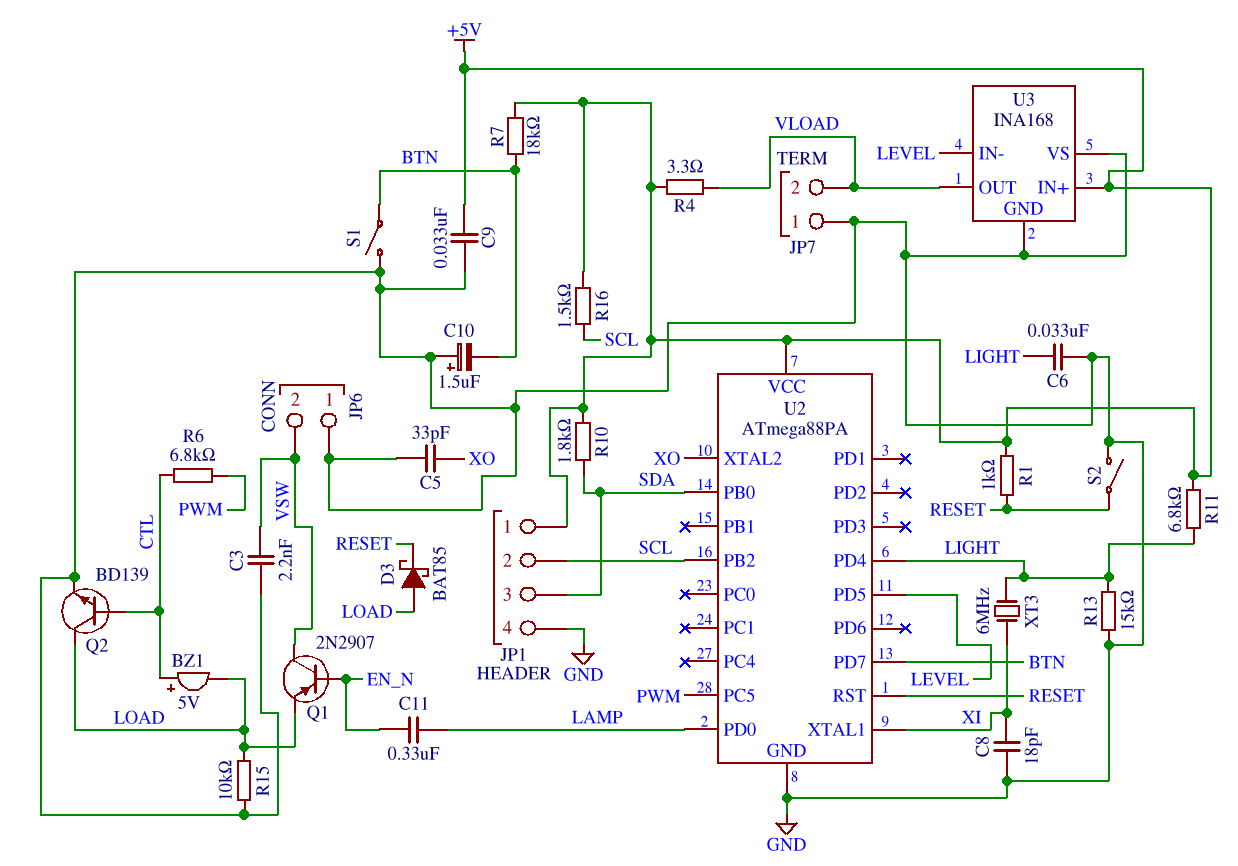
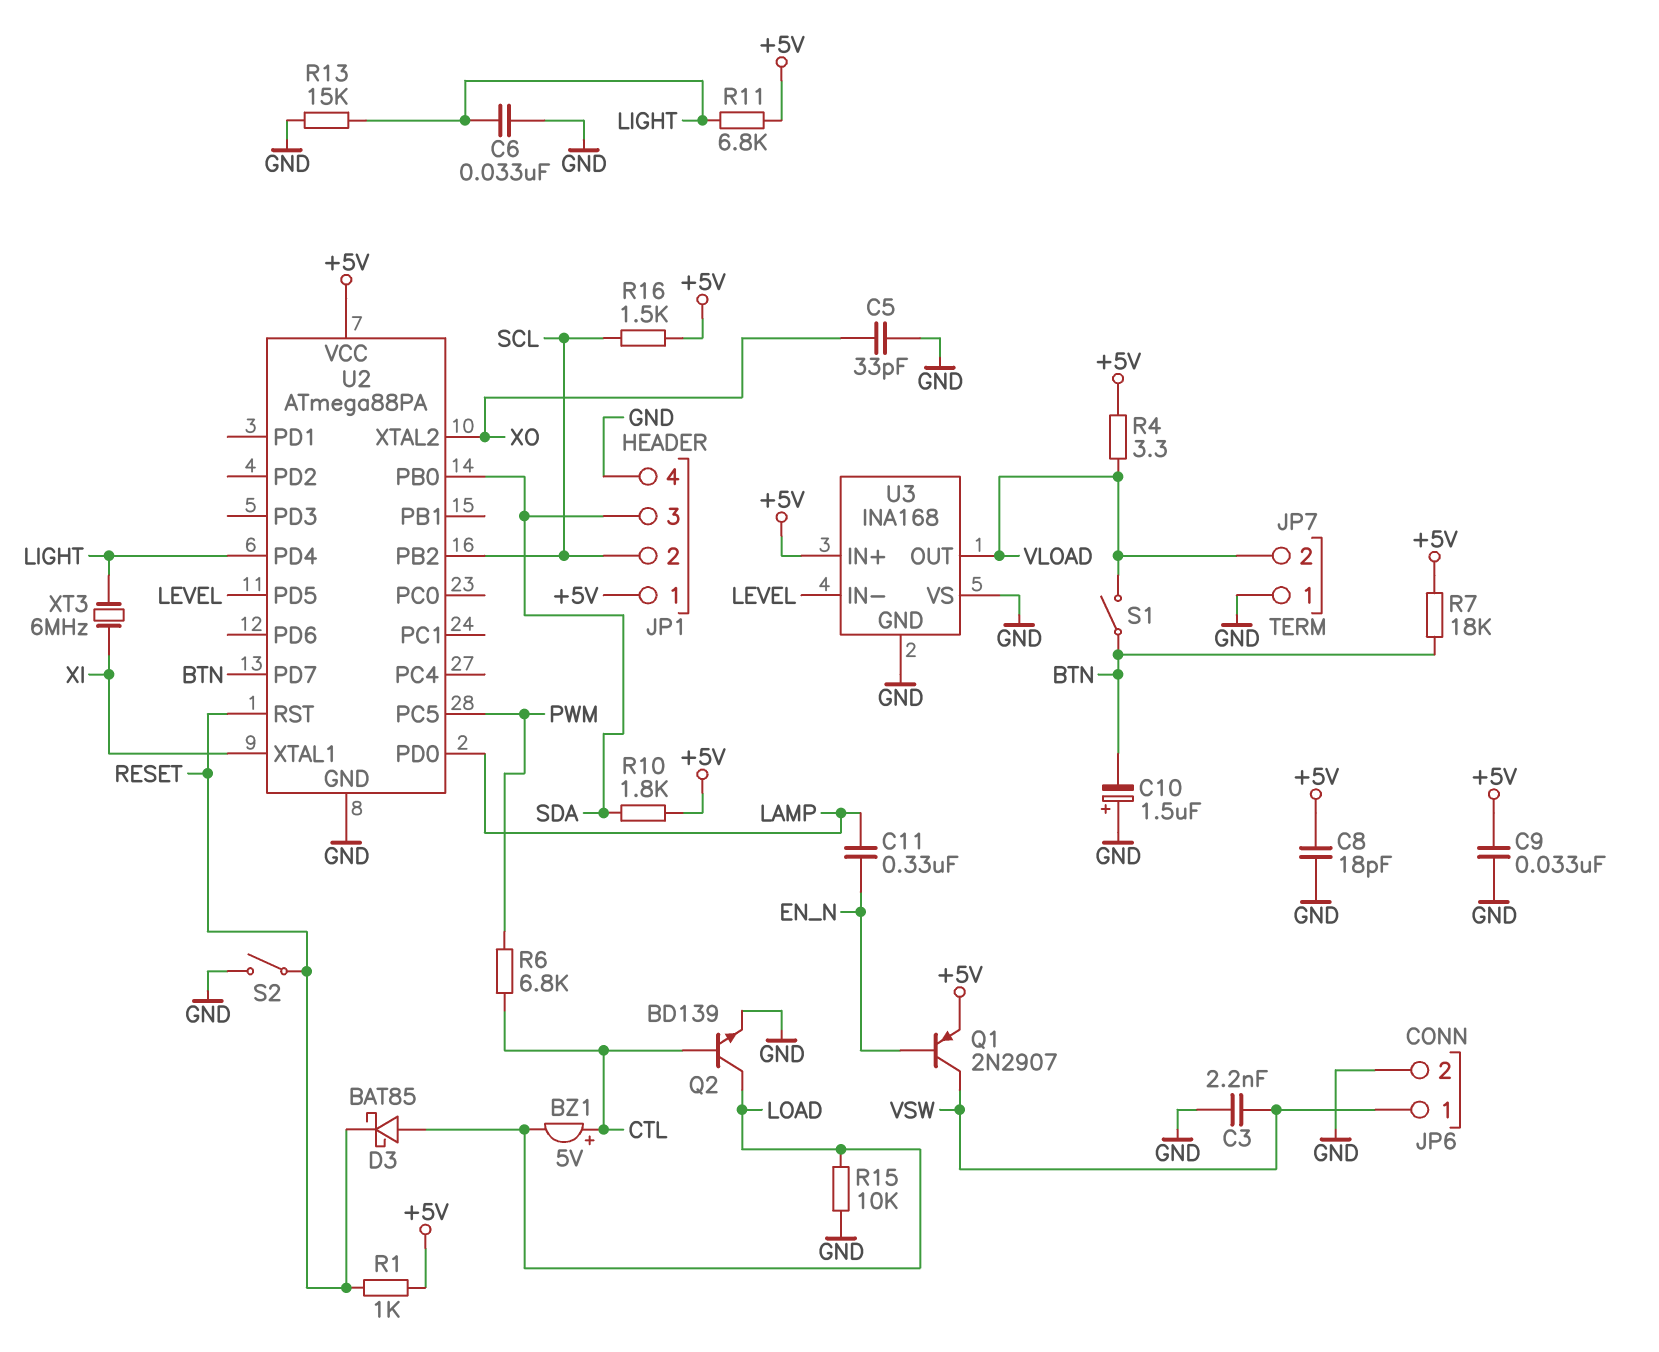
C8: 18pF (GND, XI) -> 18pF (+5V, GND)
JP6 pin 1: GND -> VSW
JP6 pin 2: VSW -> GND
Q1: PNP 2N2907 (B EN_N, C VSW, E LOAD) -> PNP 2N2907 (B EN_N, C VSW, E +5V)
S1: switch (BTN, GND) -> switch (BTN, VLOAD)

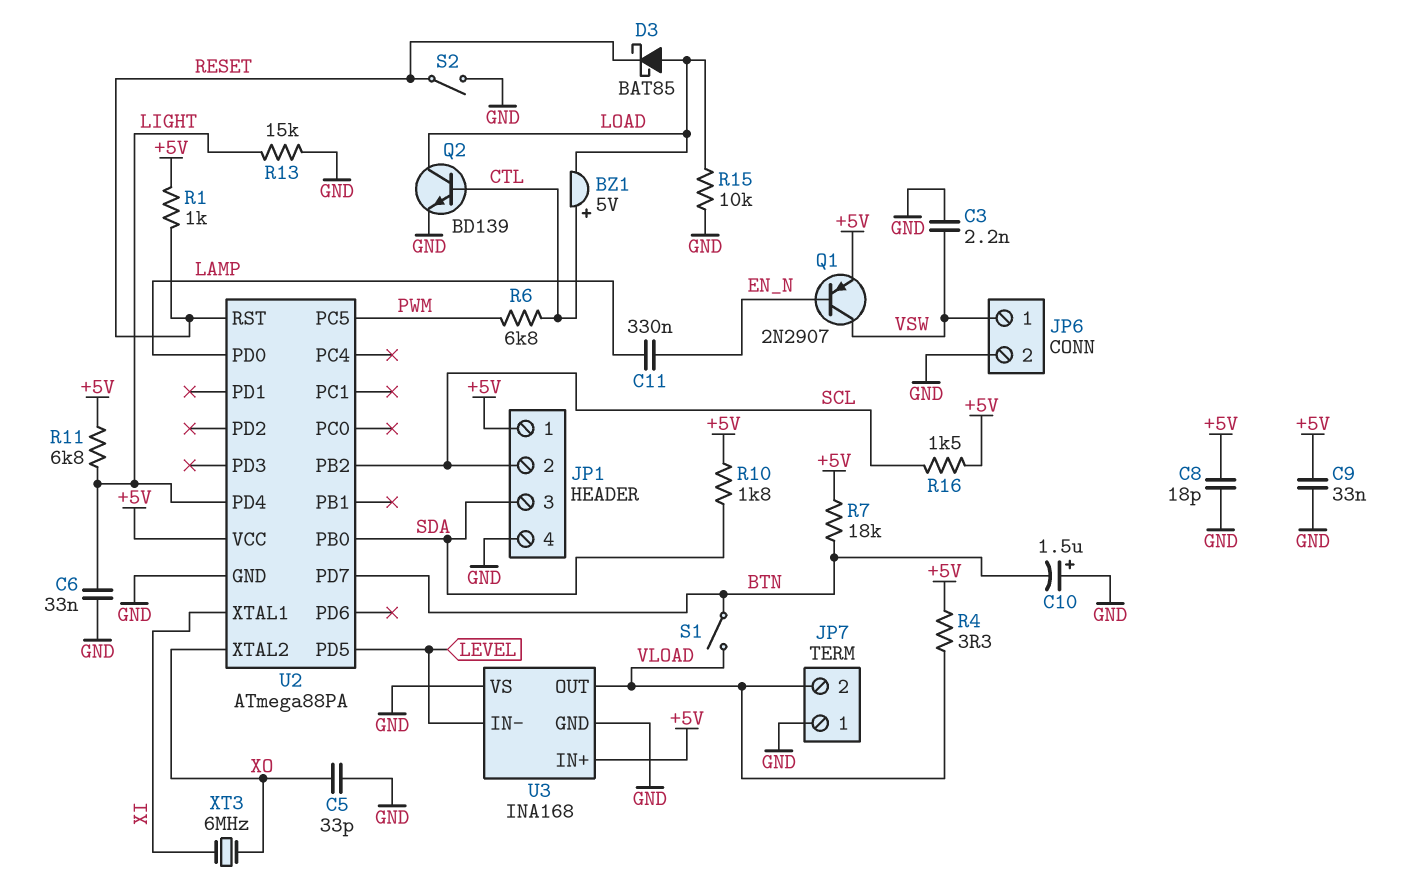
XT3: 6MHz (LIGHT, XI) -> 6MHz (XI, XO)

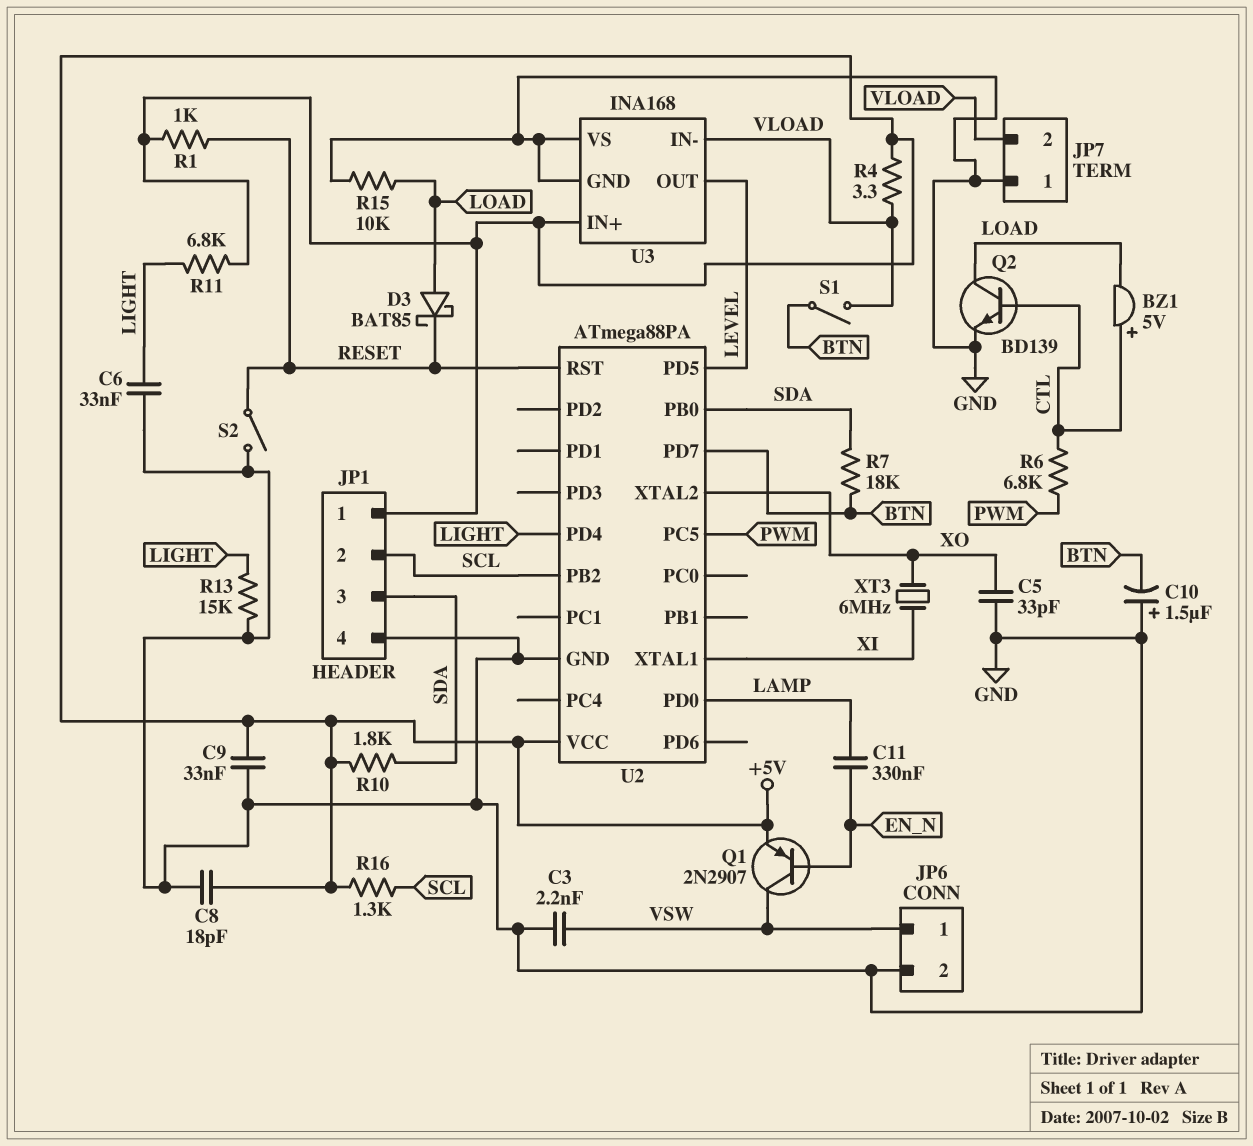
R7: 18k (+5V, BTN) -> 18k (BTN, SDA)
R16: 1.5k (+5V, SCL) -> 1.3k (+5V, SCL)
U3 pin IN-: LEVEL -> VLOAD
U3 pin OUT: VLOAD -> LEVEL

